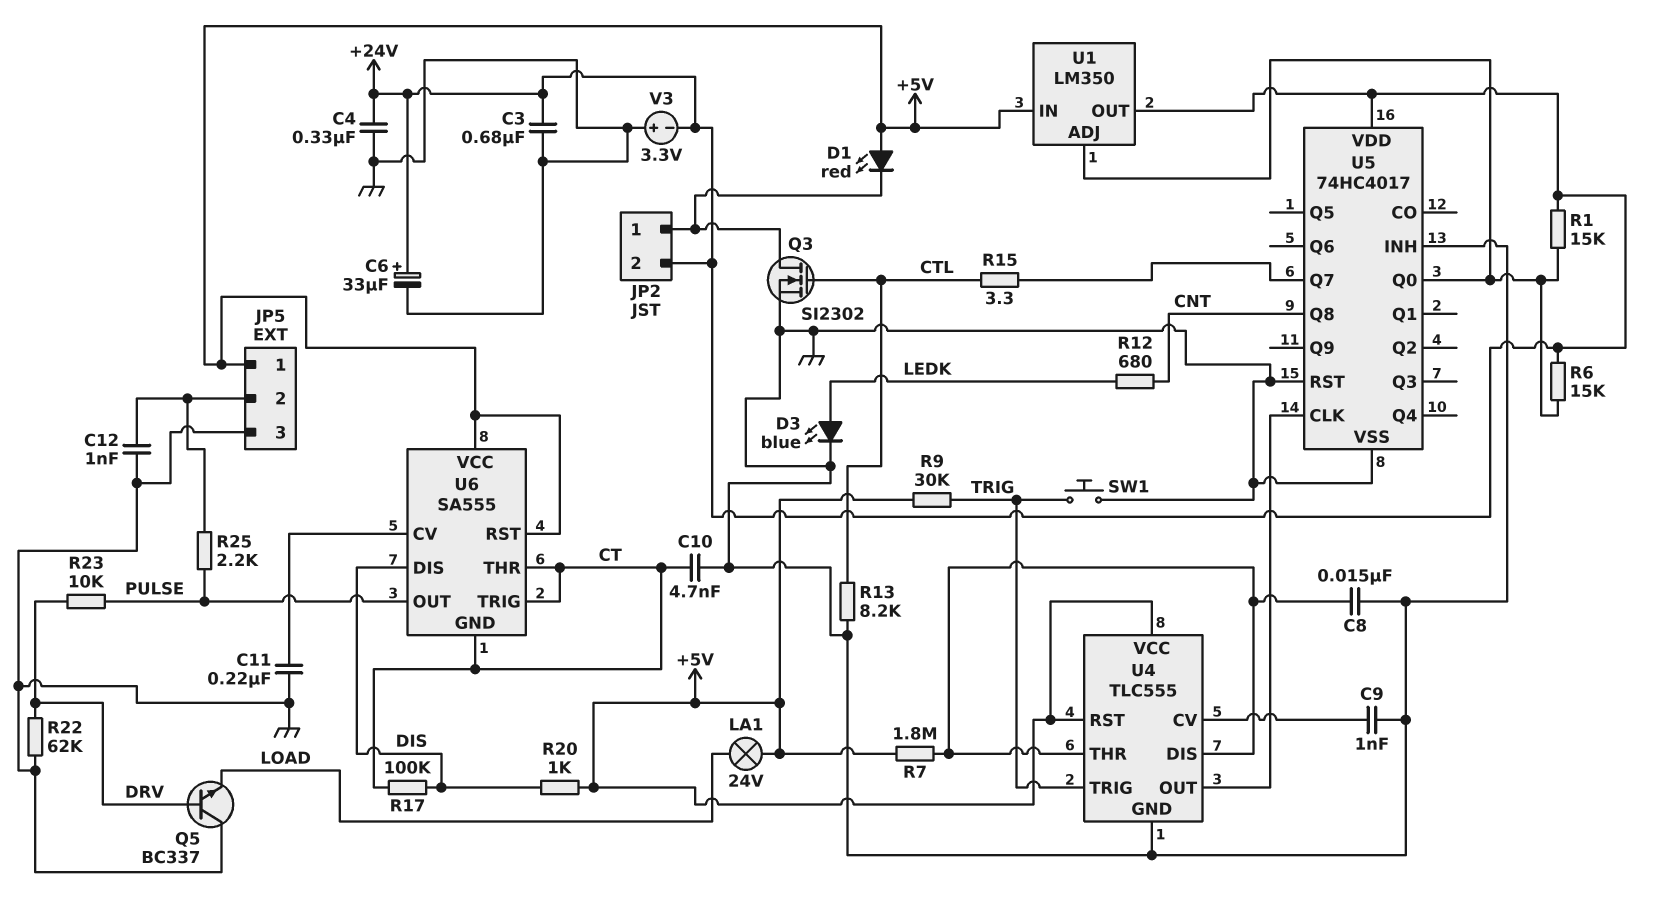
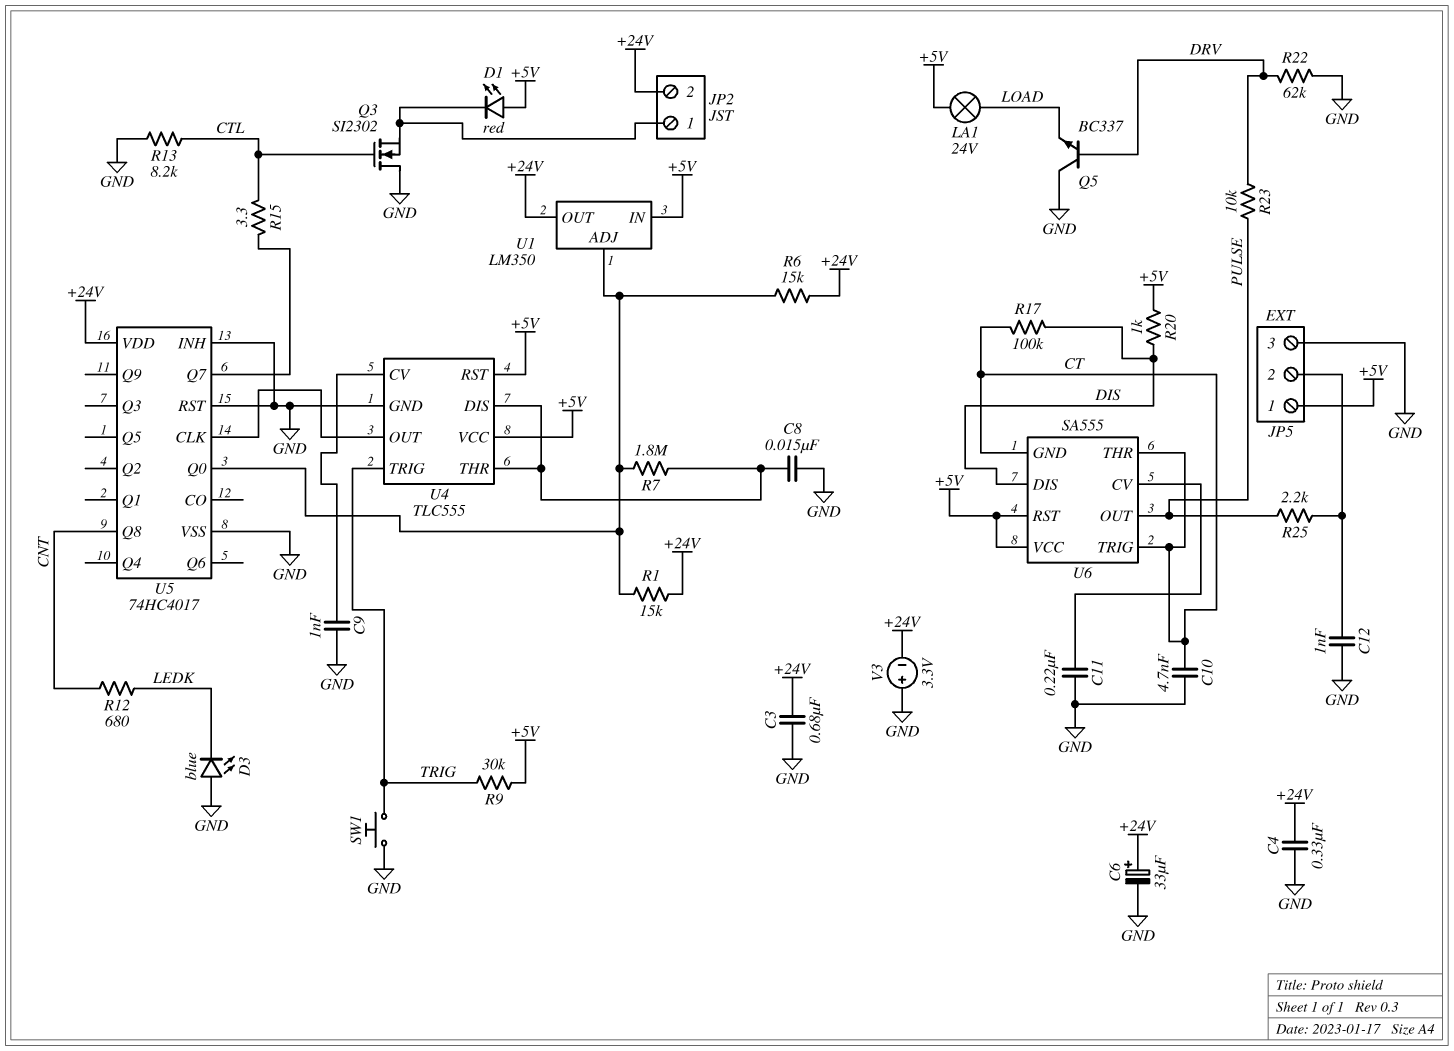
D3: LED blue (A LEDK, K GND) -> LED blue (A GND, K LEDK)
Q3: NMOS SI2302 (G CTL, D JP2/1, S GND) -> NMOS SI2302 (G CTL, D GND, S JP2/1)
R7: 1.8M (+5V, U4/DIS) -> 1.8M (U1/ADJ, U4/DIS)

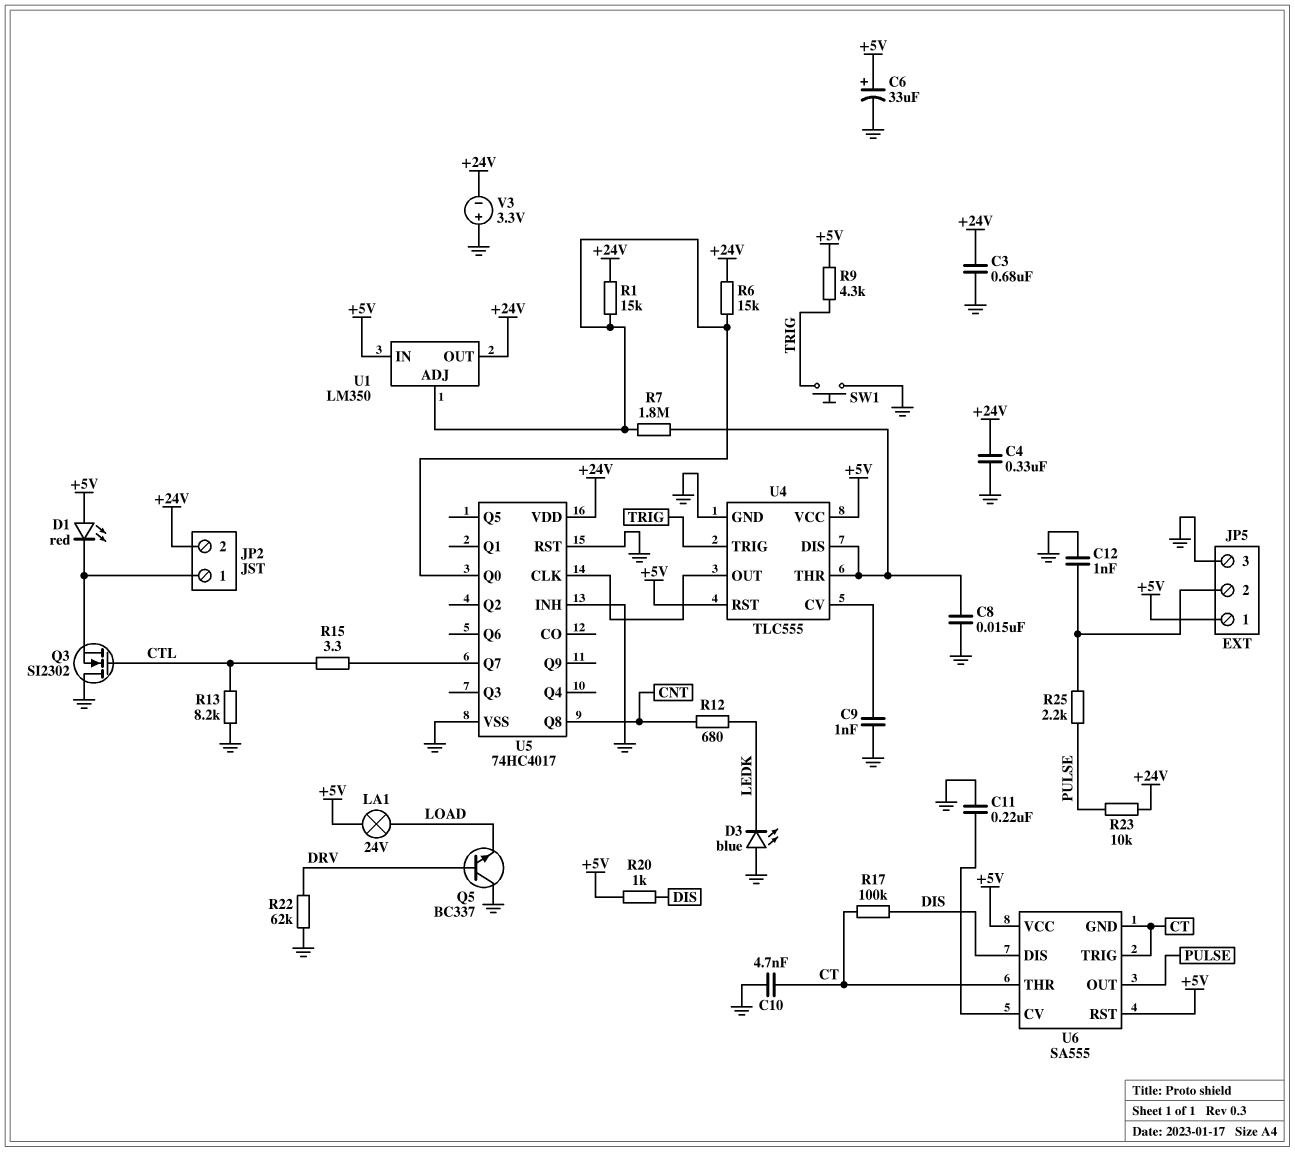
C6: 33uF (plus +24V, minus GND) -> 33uF (plus +5V, minus GND)
R9: 30k (+5V, TRIG) -> 4.3k (+5V, TRIG)
R23: 10k (DRV, PULSE) -> 10k (+24V, PULSE)

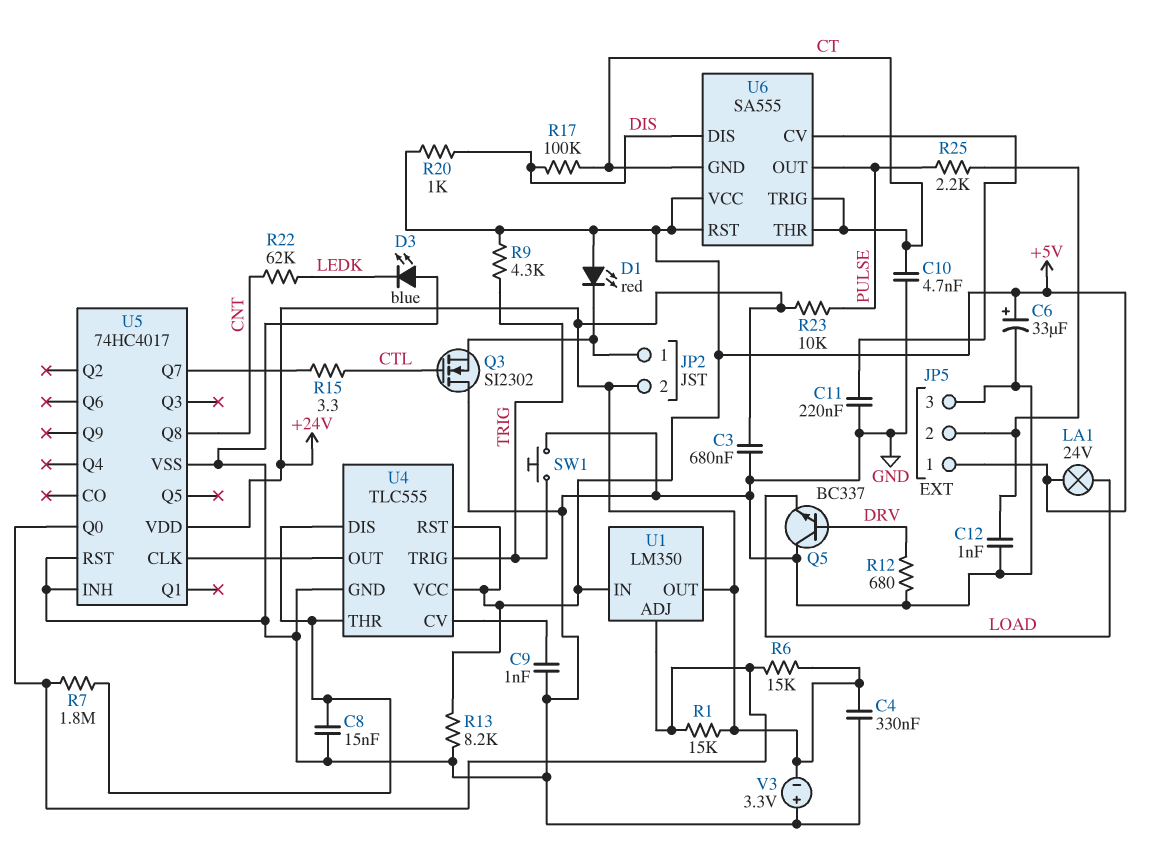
R12: 680 (CNT, LEDK) -> 680 (DRV, GND)
R13: 8.2k (CTL, GND) -> 8.2k (+5V, GND)
R22: 62k (DRV, GND) -> 62k (CNT, LEDK)

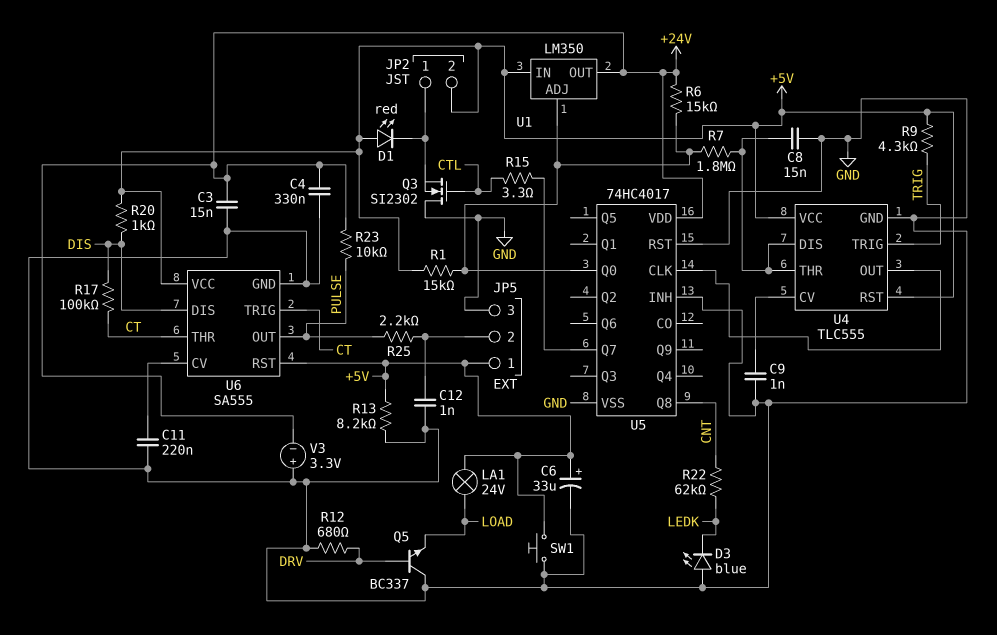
C3: 680nF (+24V, GND) -> 15nF (+24V, GND)
C10: 4.7nF (CT, GND) -> none
JP2 pin 2: +24V -> +5V
R1: 15k (+24V, U1/ADJ) -> 15k (+5V, U1/ADJ)
SW1: button (GND, TRIG) -> button (+5V, GND)
U6 pin GND: CT -> GND

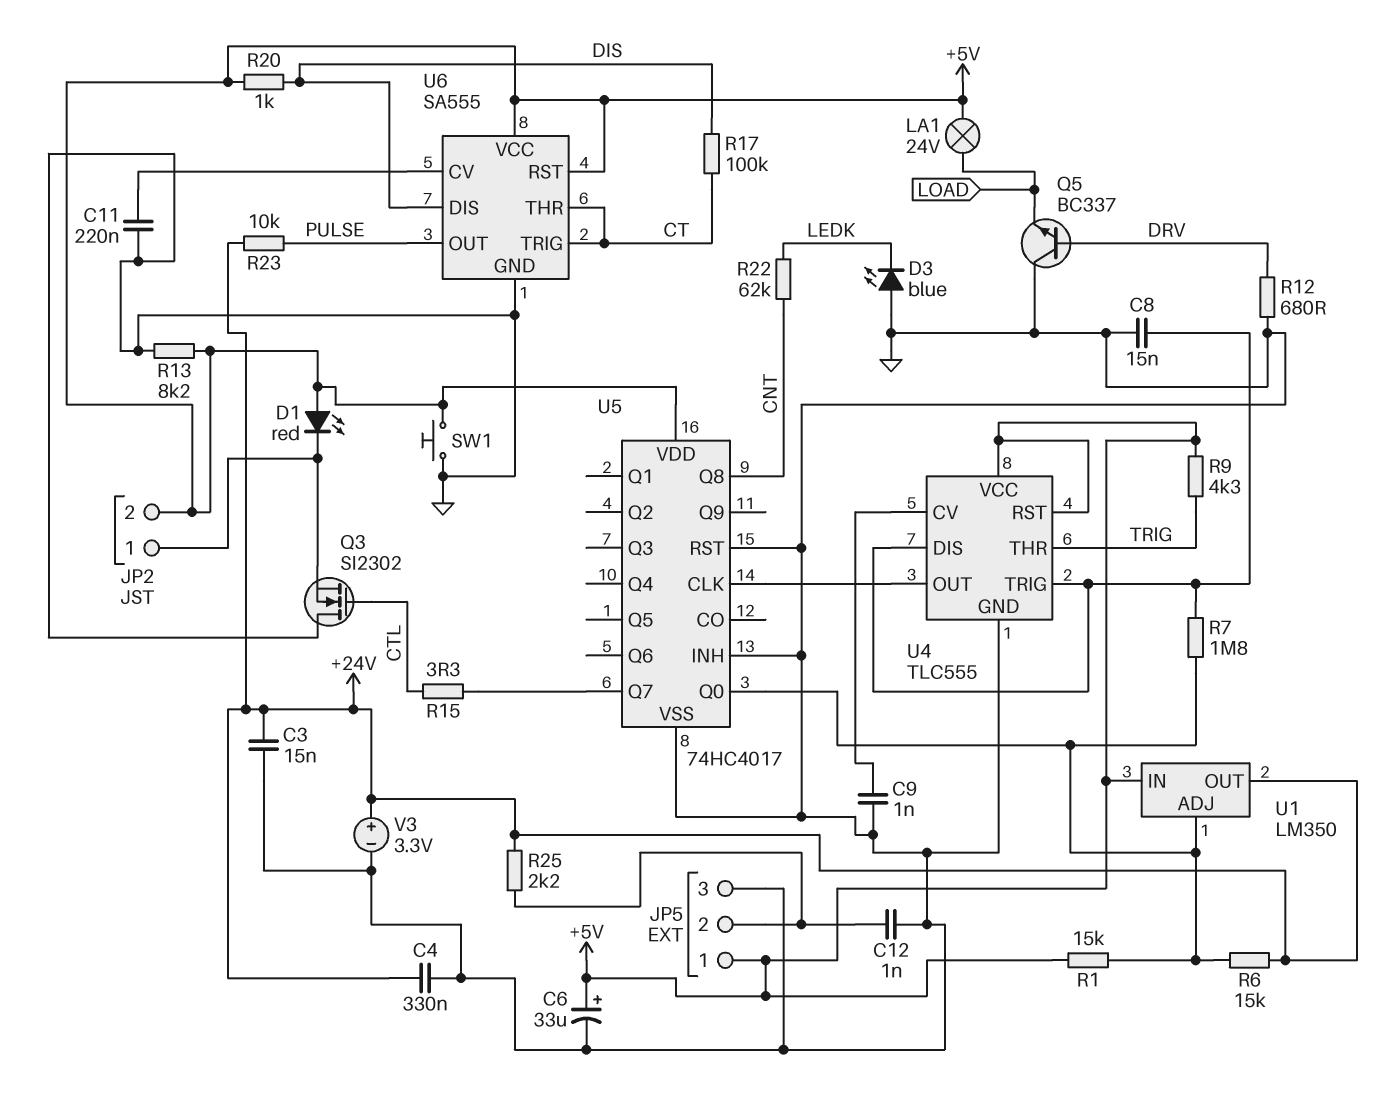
R25: 2.2k (JP5/2, PULSE) -> 2.2k (+24V, JP5/2)
U4 pin THR: U4/DIS -> TRIG
U4 pin TRIG: TRIG -> U4/DIS
U5 pin VDD: +24V -> +5V
V3: 3.3V (plus GND, minus +24V) -> 3.3V (plus +24V, minus GND)

